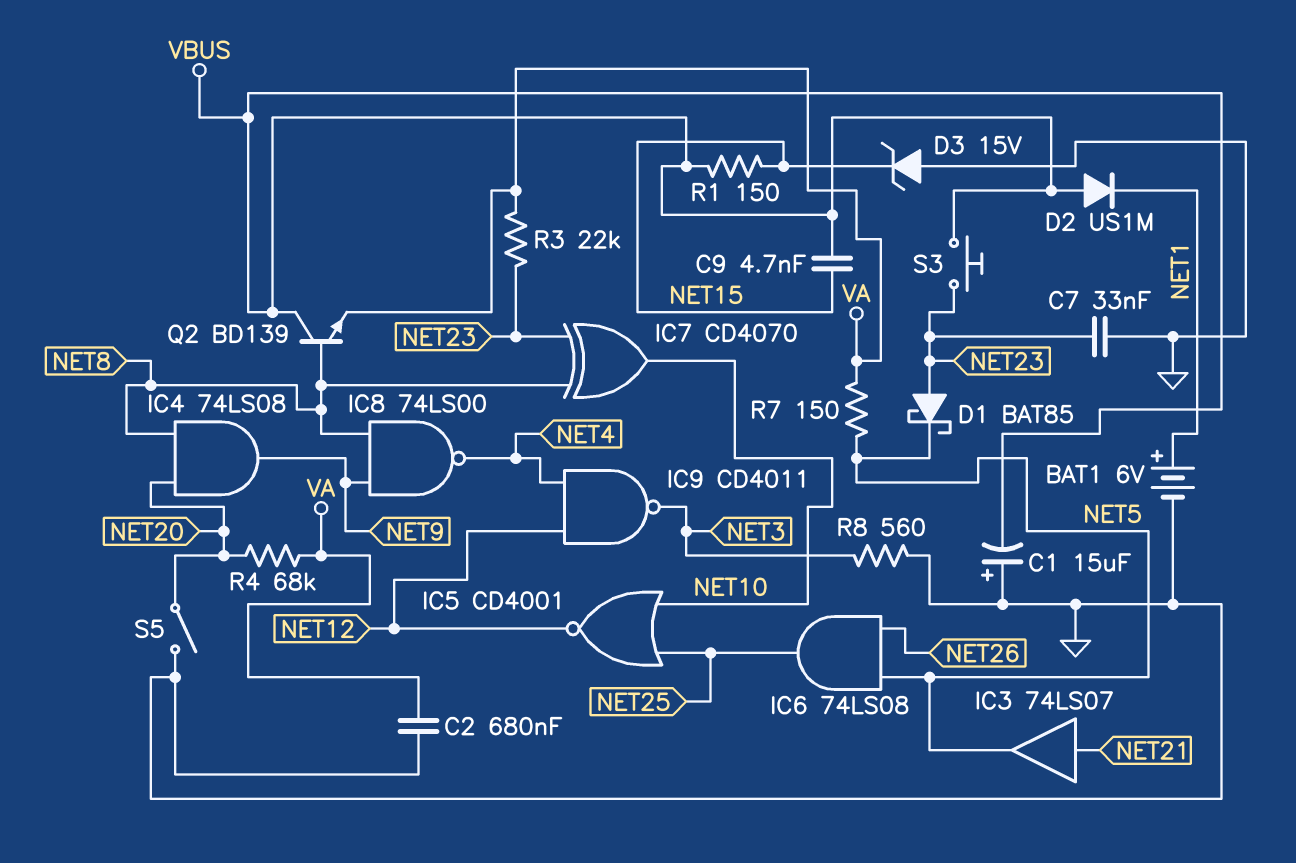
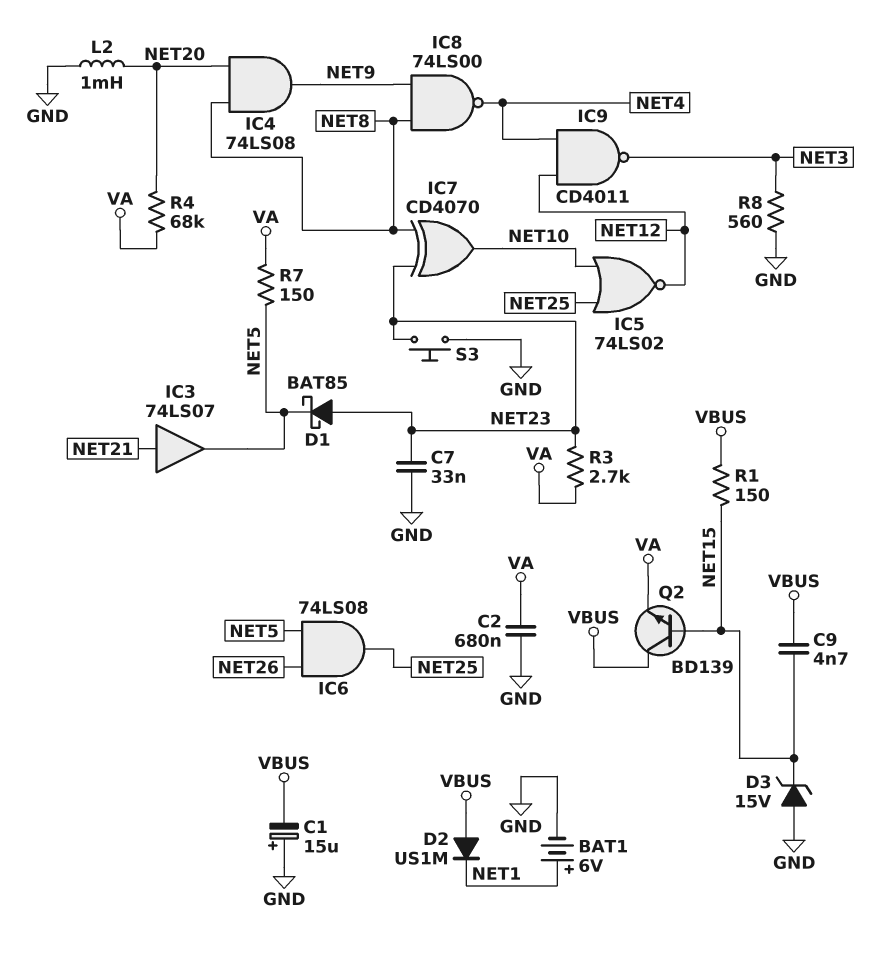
IC5: NOR CD4001 (in NET10, in NET25, out NET12) -> NOR 74LS02 (in NET10, in NET25, out NET12)
L2: none -> 1mH (GND, NET20)
Q2: NPN BD139 (B NET8, C VBUS, E VA) -> NPN BD139 (B NET15, C VBUS, E VA)
R3: 22k (NET23, VA) -> 2.7k (NET23, VA)
S3: button (NET23, VBUS) -> button (GND, NET23)
S5: switch (GND, NET20) -> none

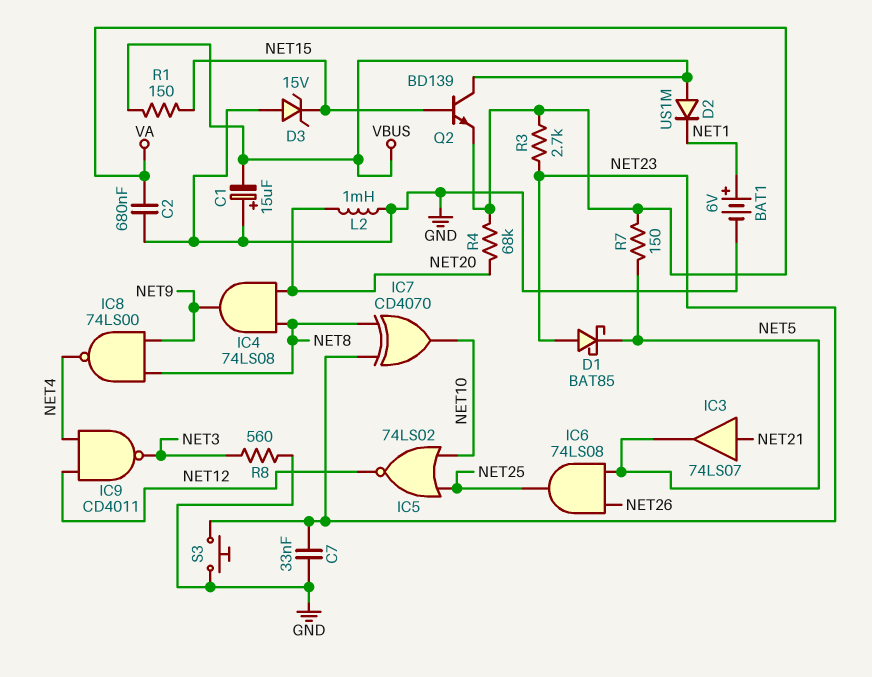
C9: 4.7nF (NET15, VBUS) -> none

